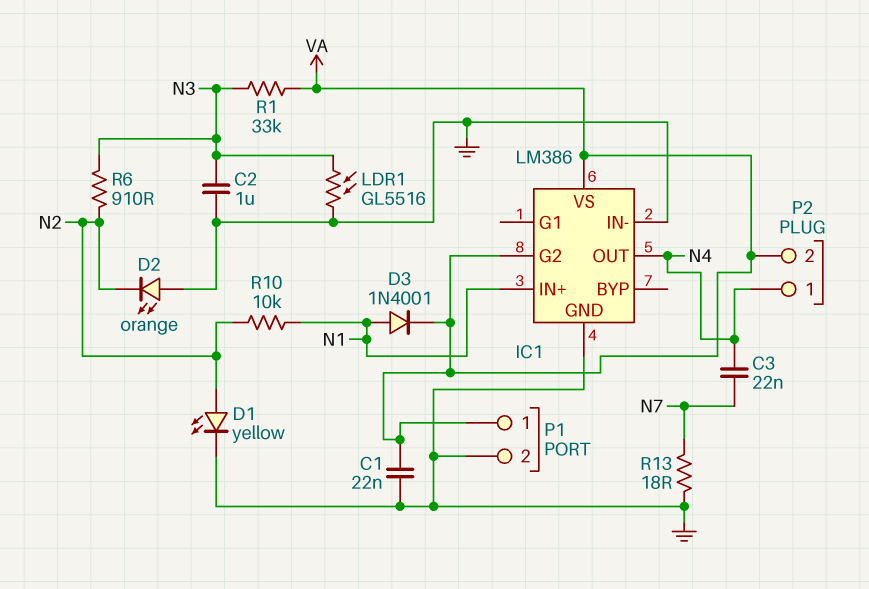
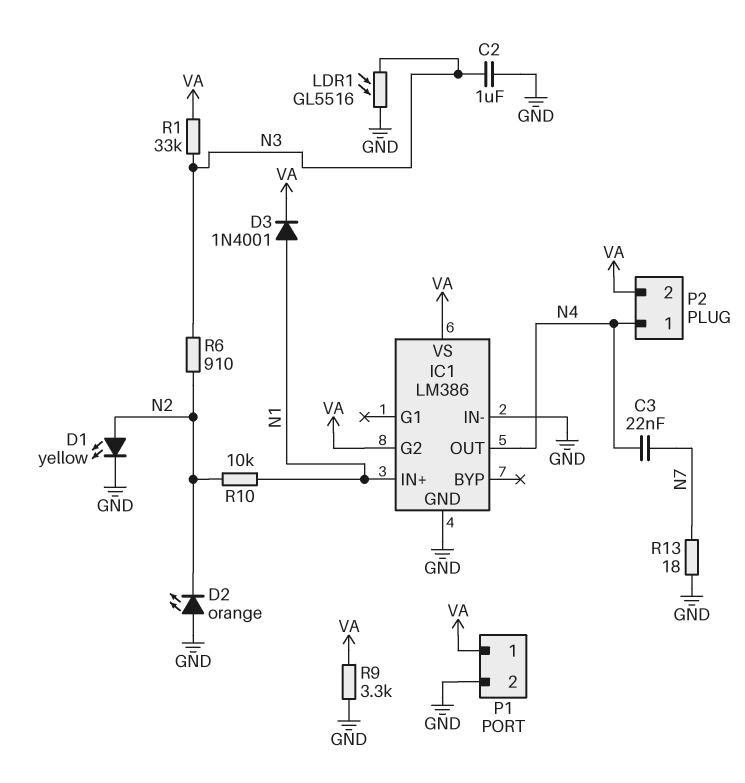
C1: 22nF (GND, VA) -> none
R9: none -> 3.3k (GND, VA)

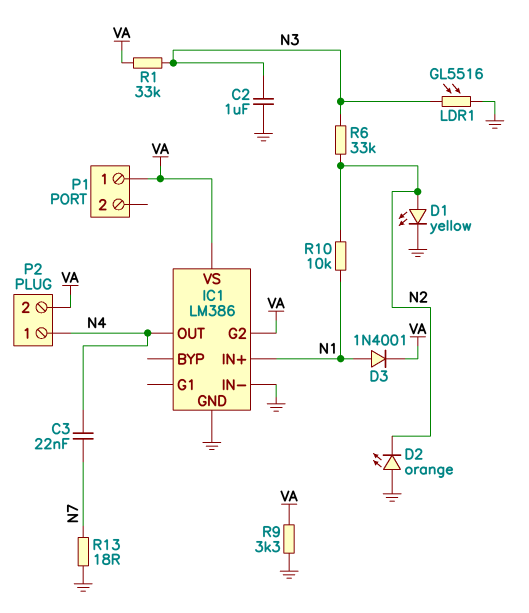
P1 pin 2: GND -> none
R6: 910 (N2, N3) -> 33k (N2, N3)

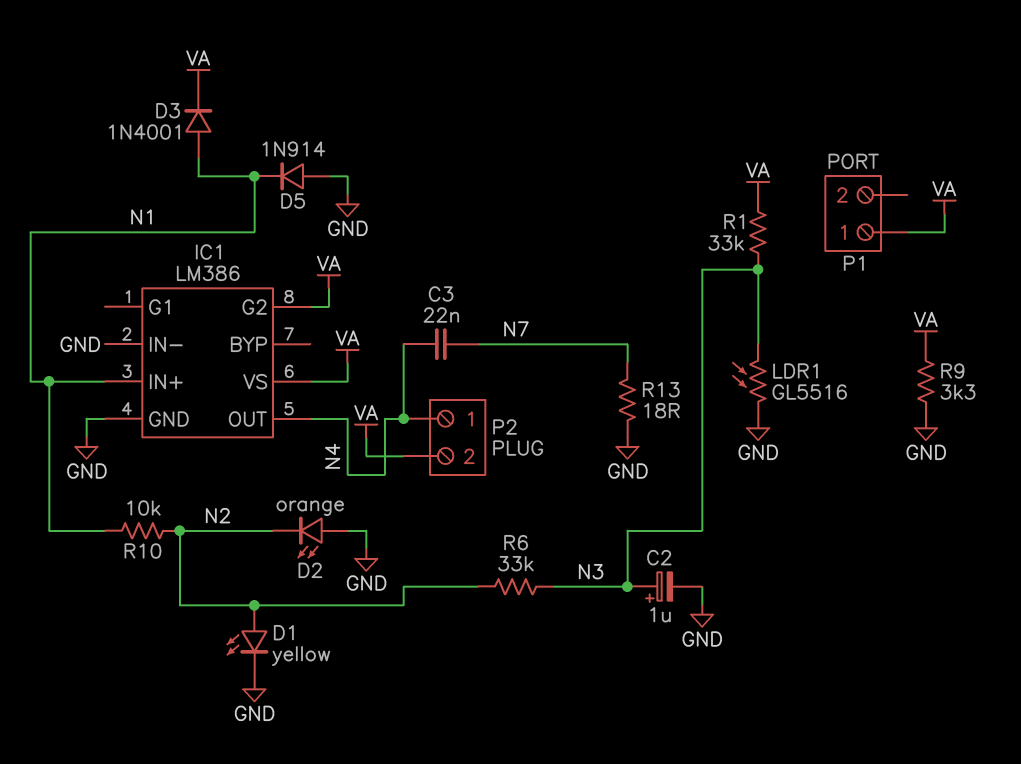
C2: 1uF (GND, N3) -> 1uF (plus N3, minus GND)
D5: none -> diode 1N914 (A GND, K N1)

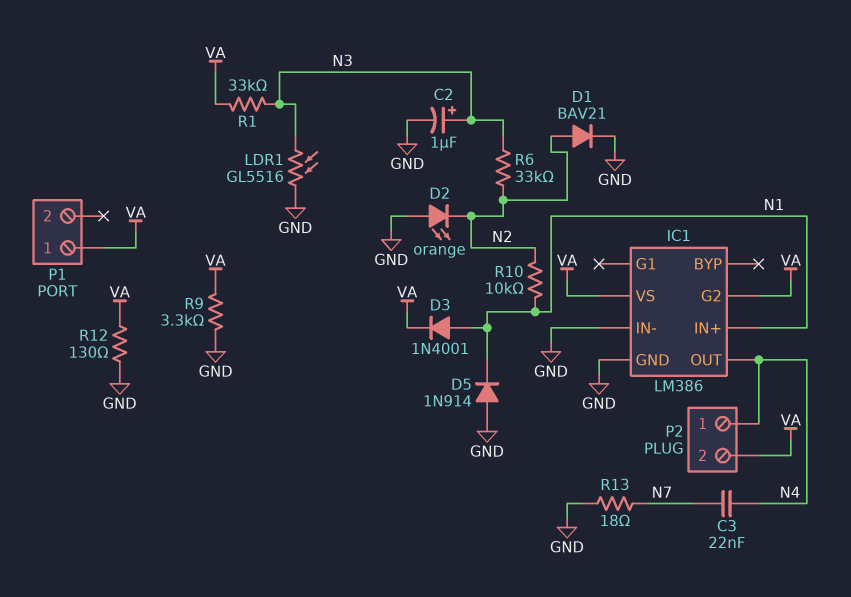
D1: LED yellow (A N2, K GND) -> diode BAV21 (A N2, K GND)
R12: none -> 130 (GND, VA)

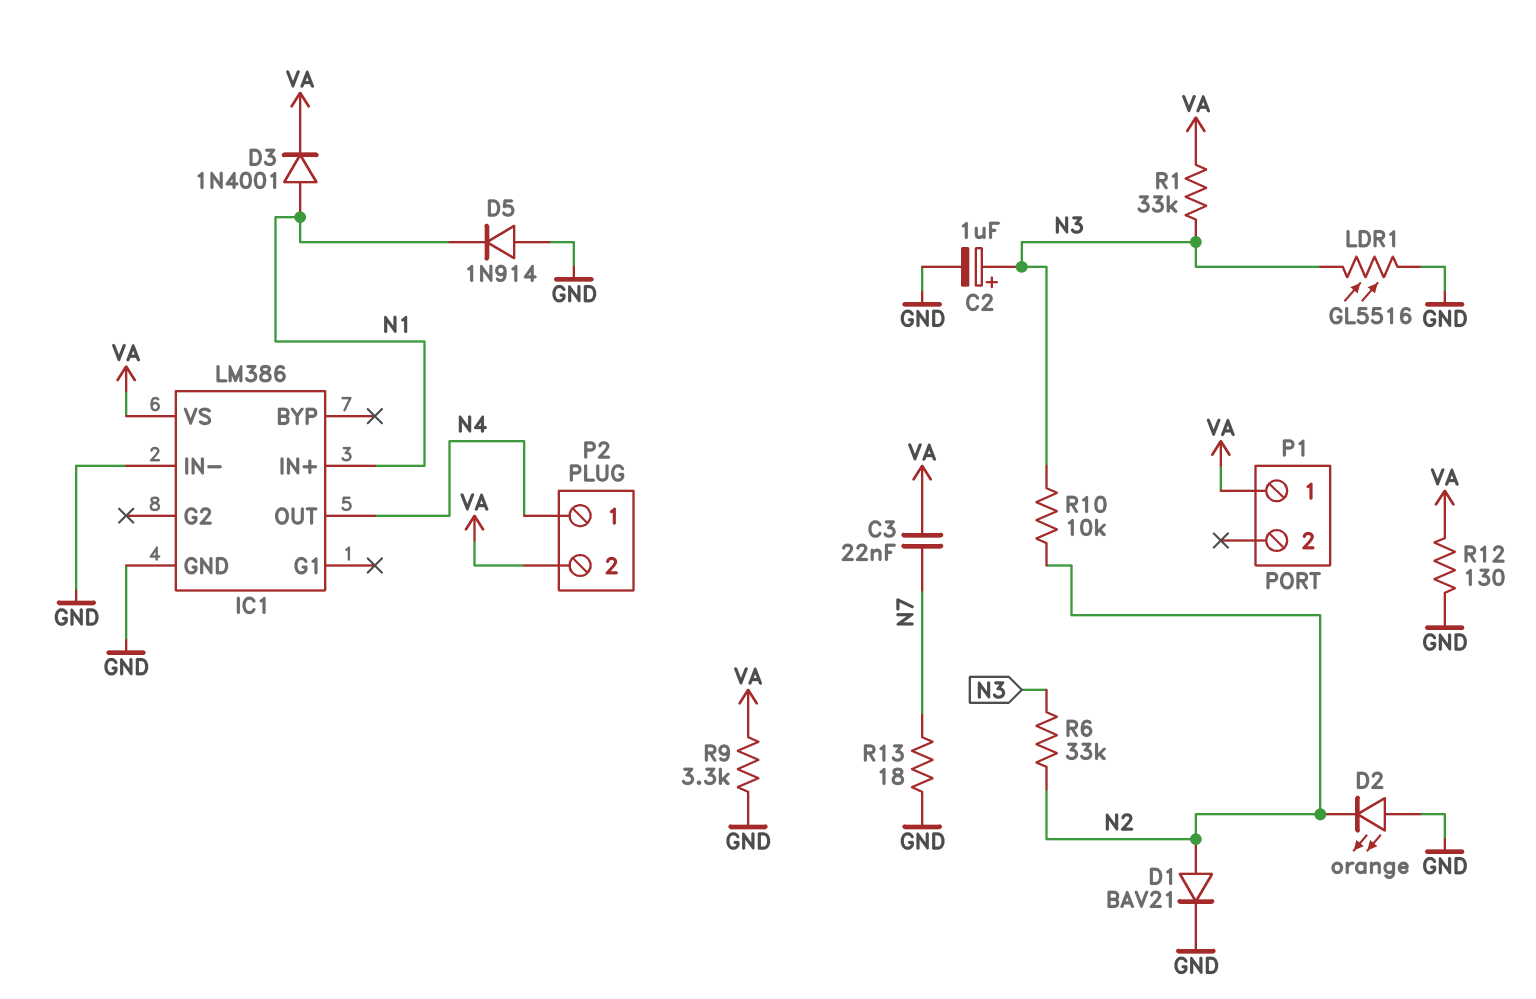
C3: 22nF (N4, N7) -> 22nF (N7, VA)
IC1 pin G2: VA -> none
R10: 10k (N1, N2) -> 10k (N2, N3)

